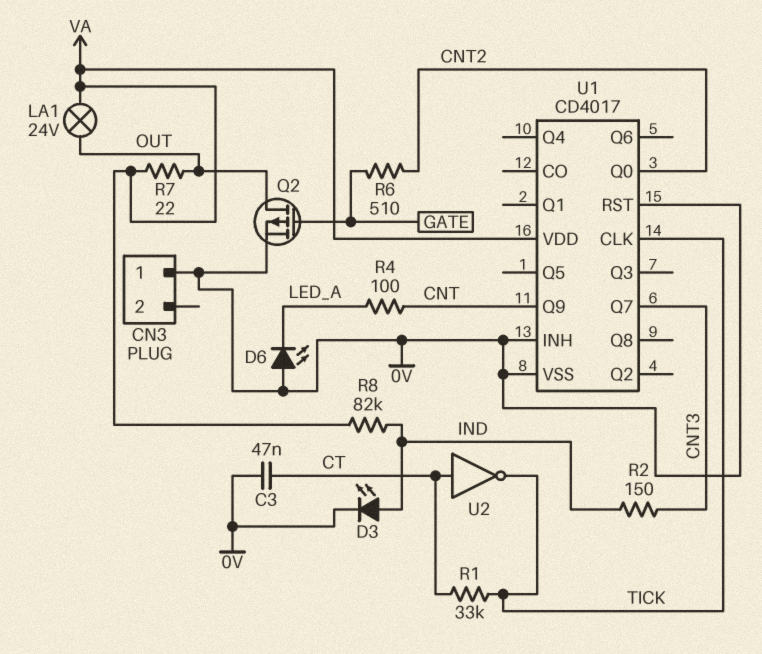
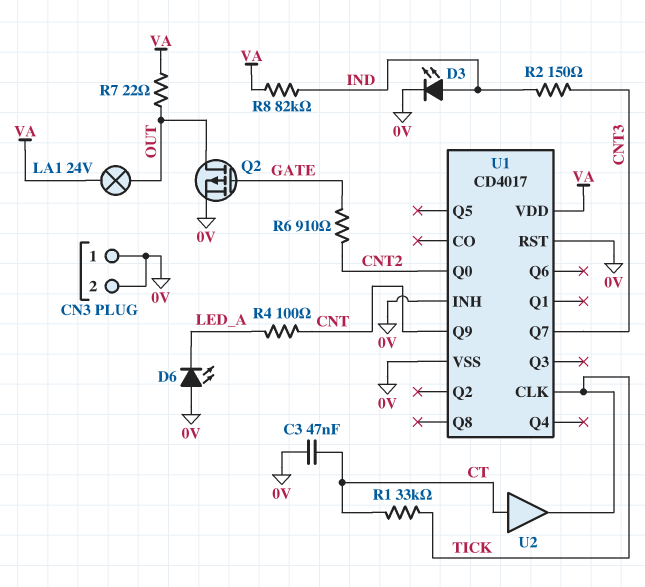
CN3 pin 2: none -> 0V
R6: 510 (CNT2, GATE) -> 910 (CNT2, GATE)
U2: NOT (in CT, out TICK) -> buffer (in CT, out TICK)

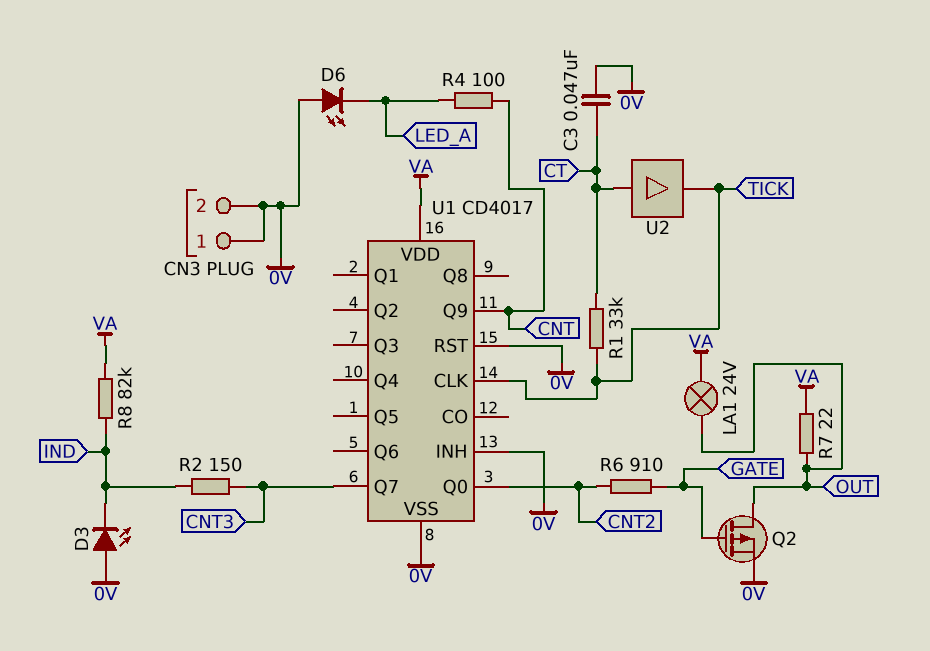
D3: LED (A IND, K 0V) -> LED (A 0V, K IND)

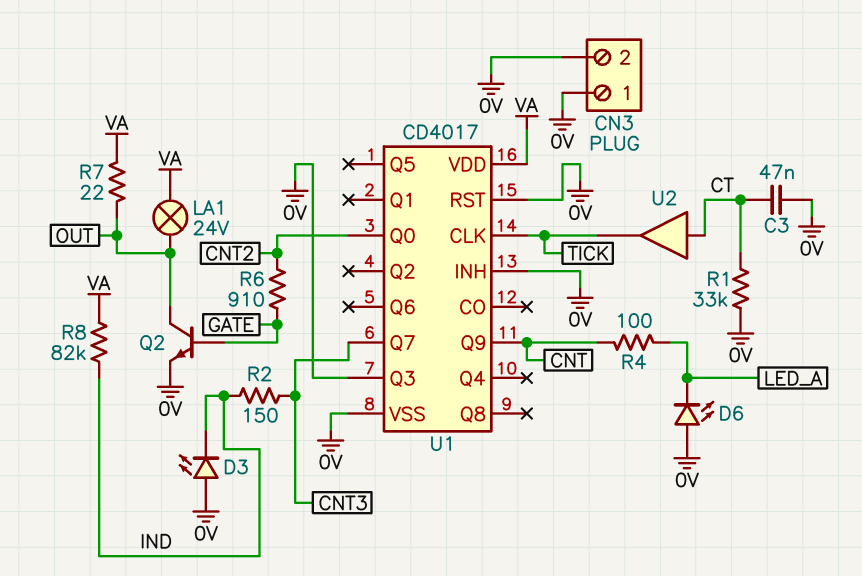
Q2: PMOS (G GATE, D OUT, S 0V) -> NPN (B GATE, C OUT, E 0V)
R1: 33k (CT, TICK) -> 33k (0V, CT)
U1 pin Q3: none -> 0V

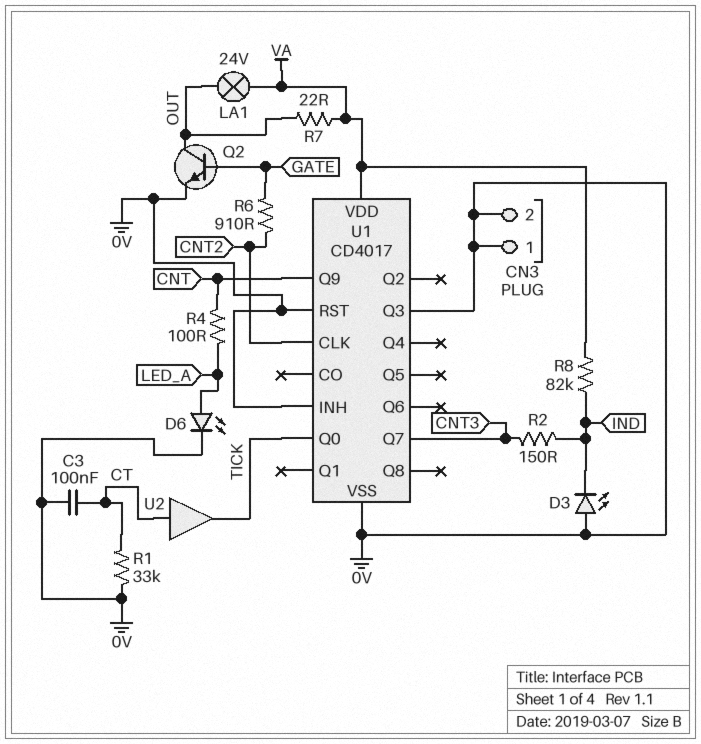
C3: 47nF (0V, CT) -> 100nF (0V, CT)
D6: LED (A 0V, K LED_A) -> LED (A LED_A, K 0V)
U1 pin CLK: TICK -> CNT2
U1 pin Q0: CNT2 -> TICK

